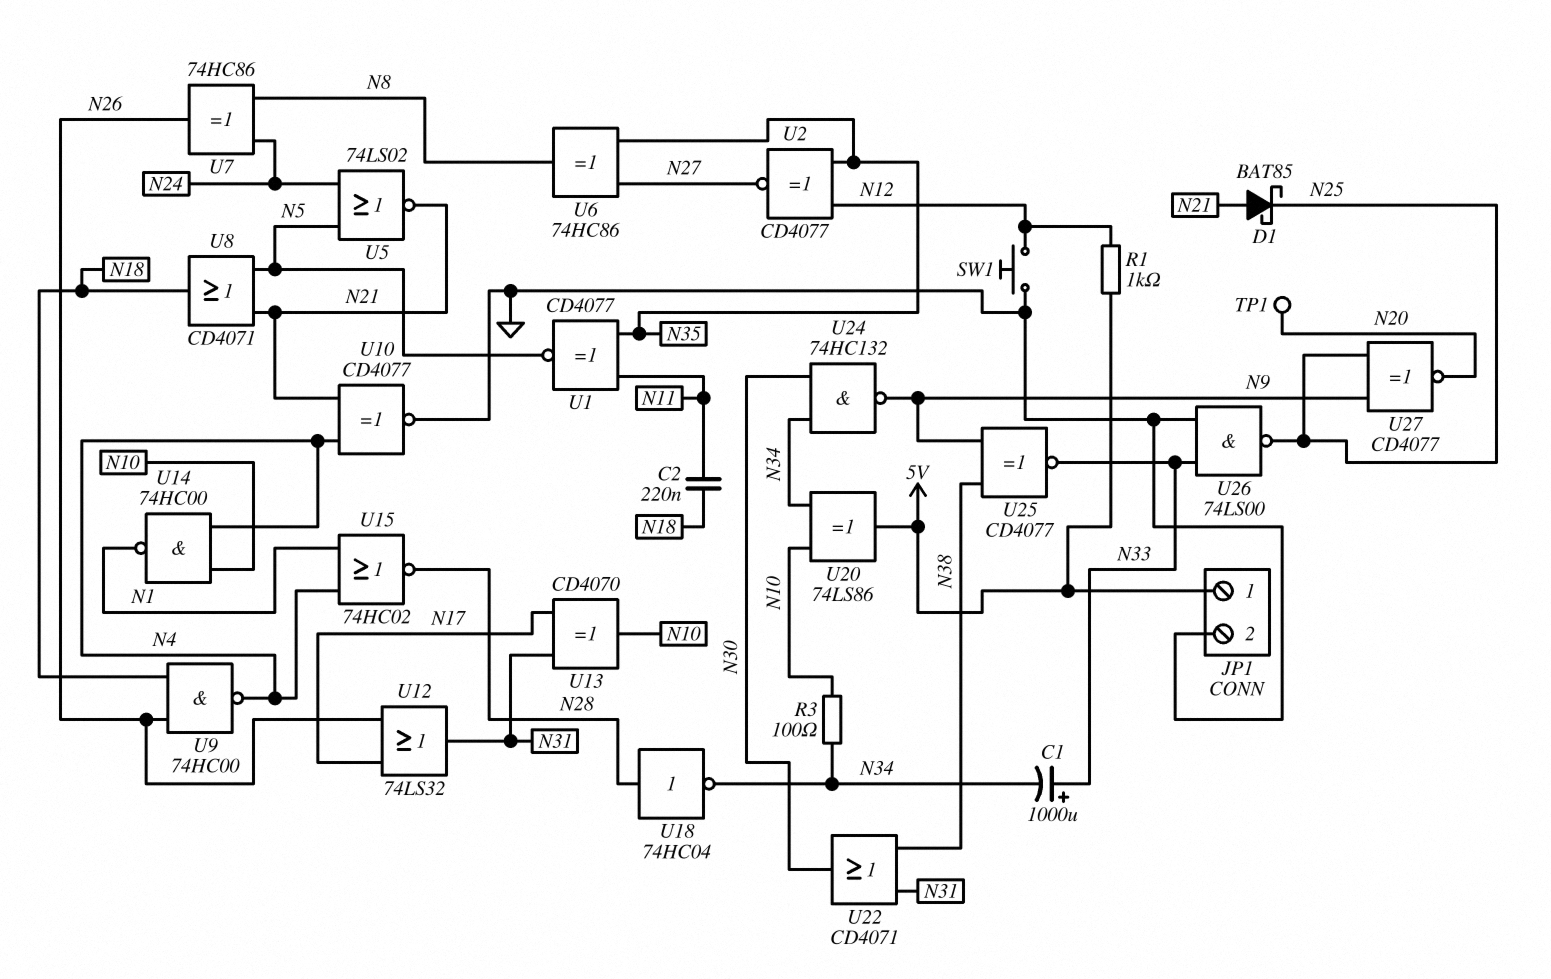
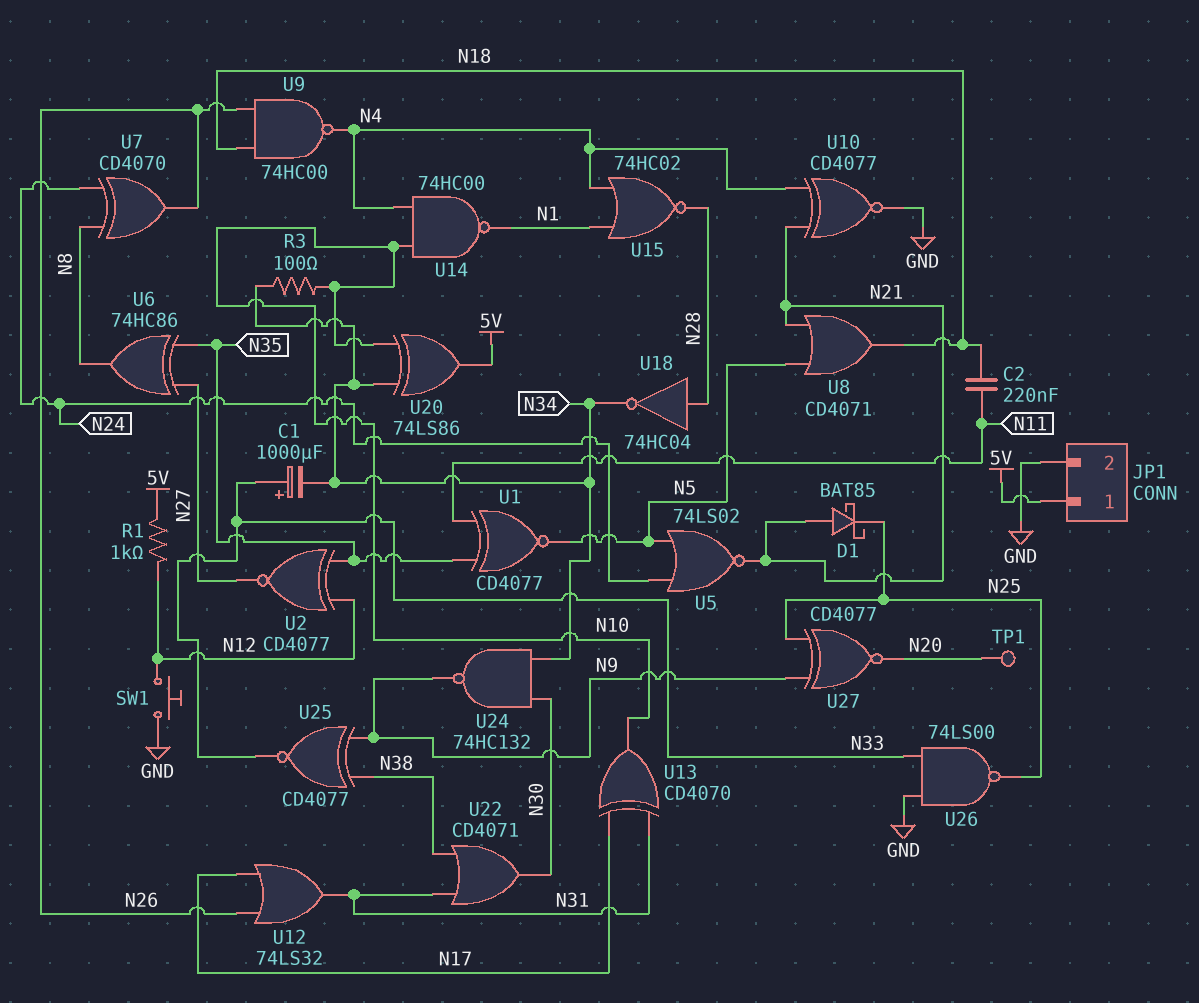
U7: XOR 74HC86 (in N8, in N24, out N26) -> XOR CD4070 (in N8, in N24, out N26)

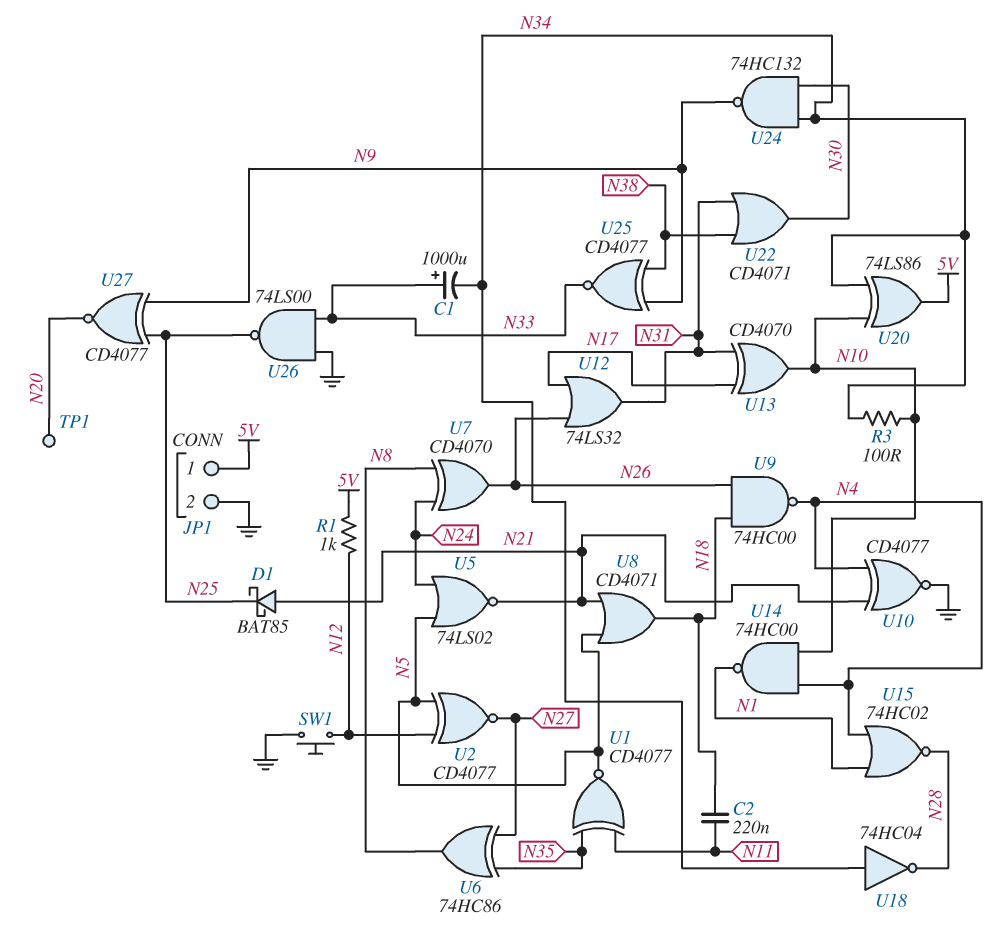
U2: XNOR CD4077 (in N12, in N35, out N27) -> XNOR CD4077 (in N5, in N12, out N27)
U18: NOT 74HC04 (in N28, out N34) -> NOT 74HC04 (in N34, out N28)

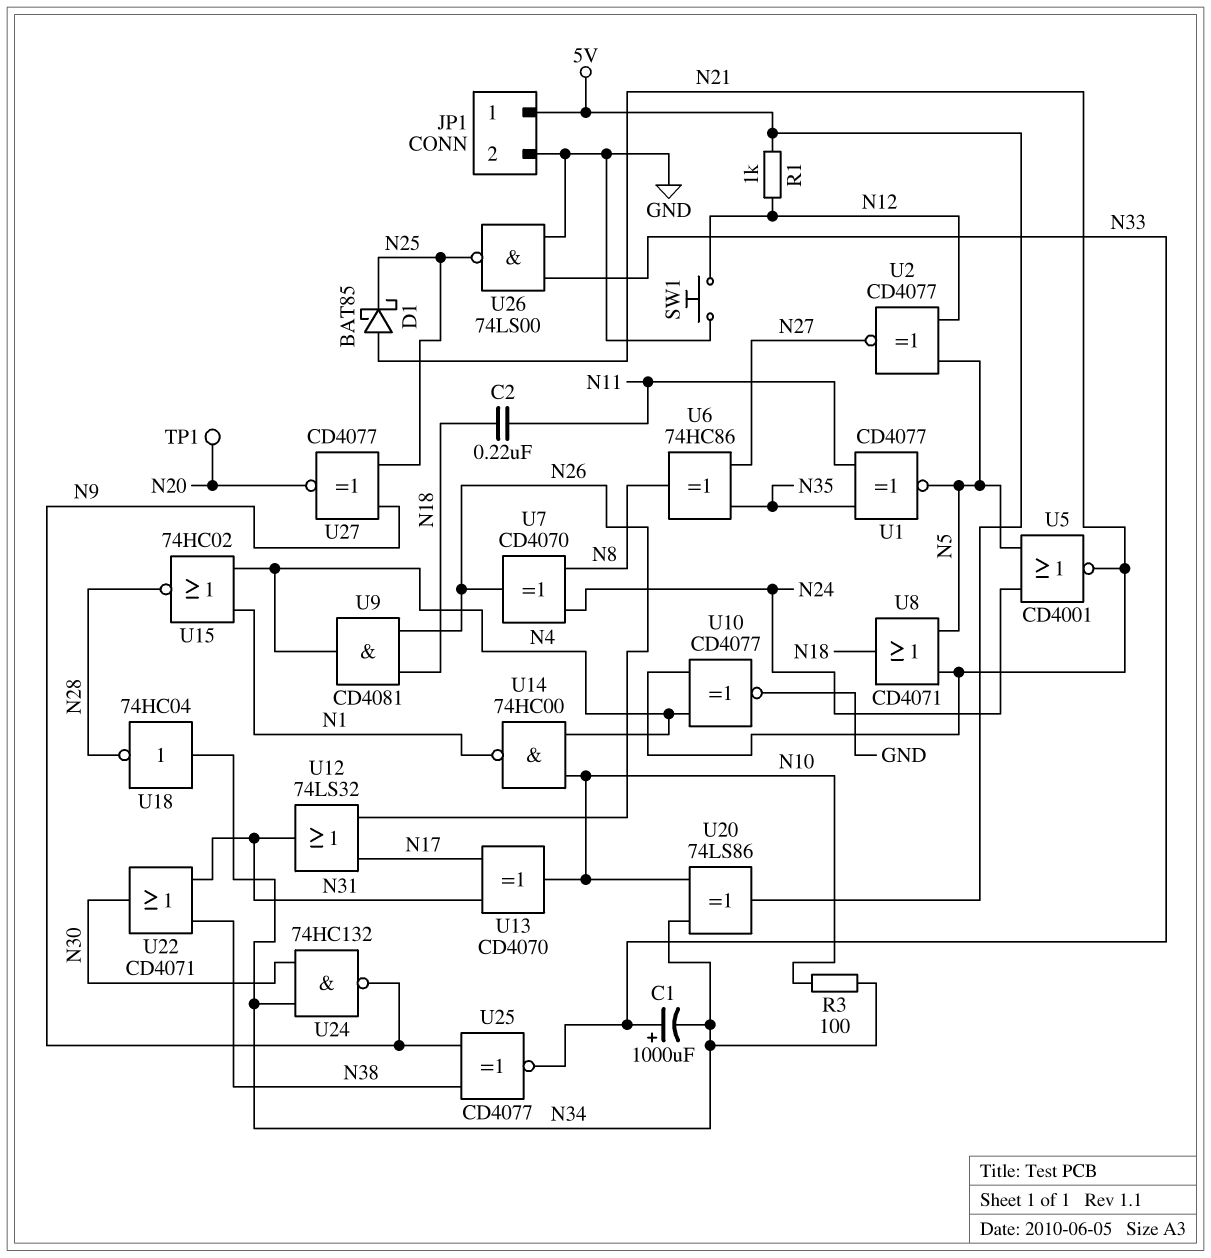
U5: NOR 74LS02 (in N5, in N24, out N21) -> NOR CD4001 (in N5, in N24, out N21)
U9: NAND 74HC00 (in N18, in N26, out N4) -> AND CD4081 (in N18, in N26, out N4)

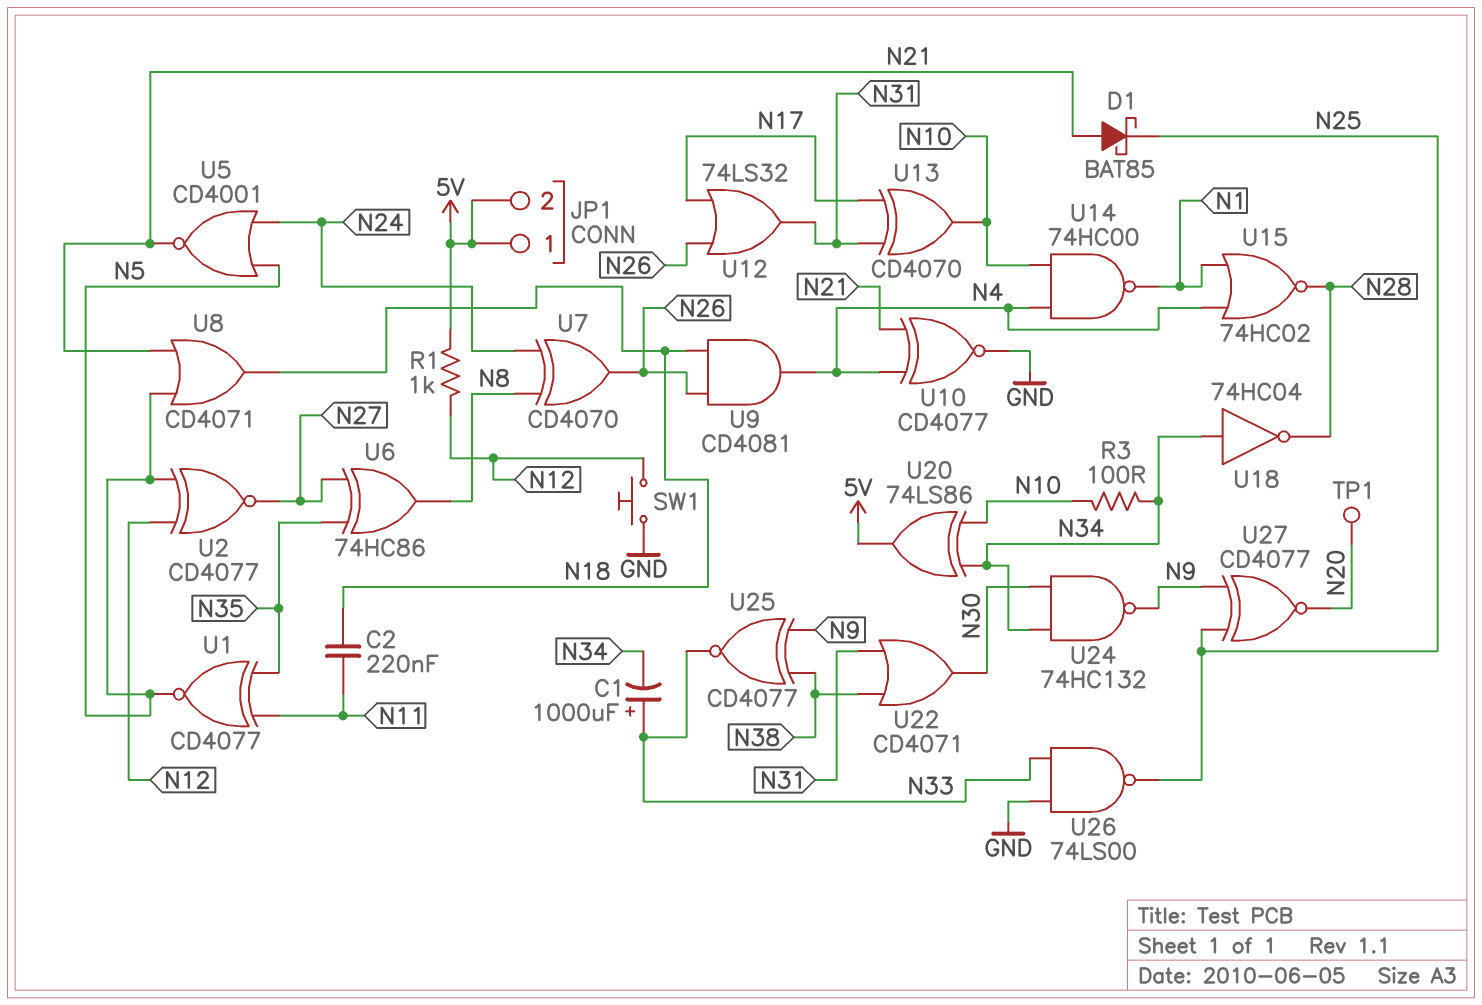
JP1 pin 2: GND -> 5V

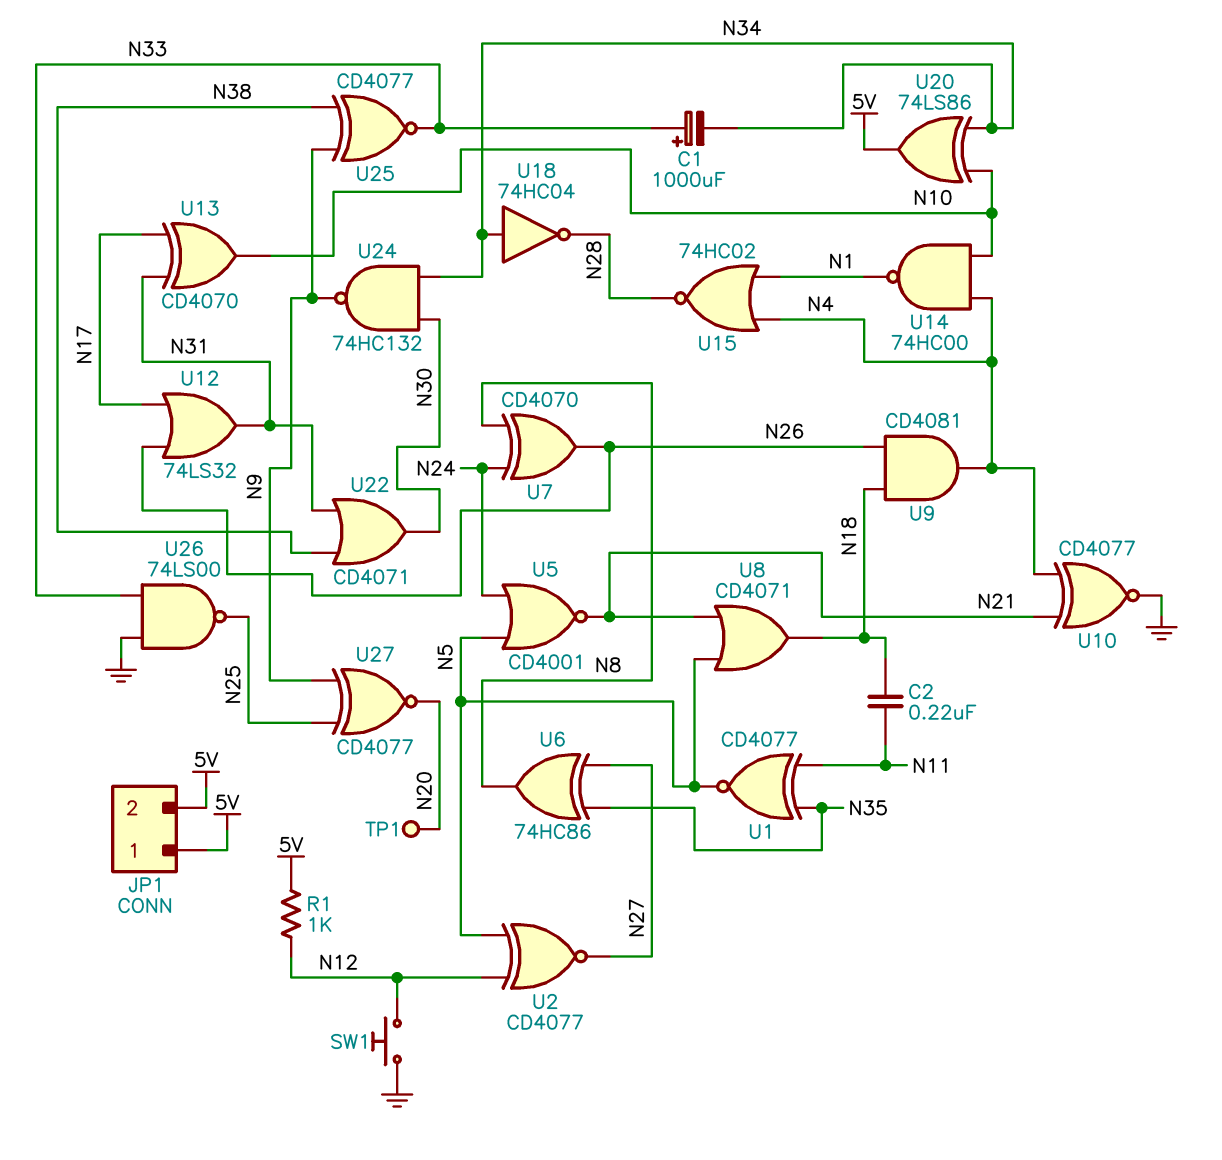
D1: schottky BAT85 (A N21, K N25) -> none
R3: 100 (N10, N34) -> none

